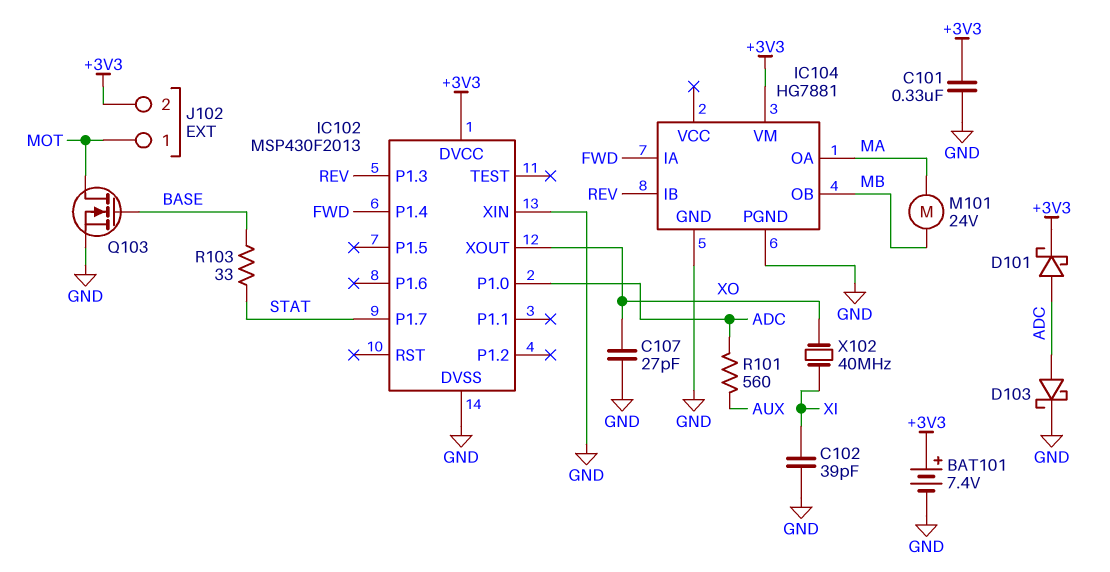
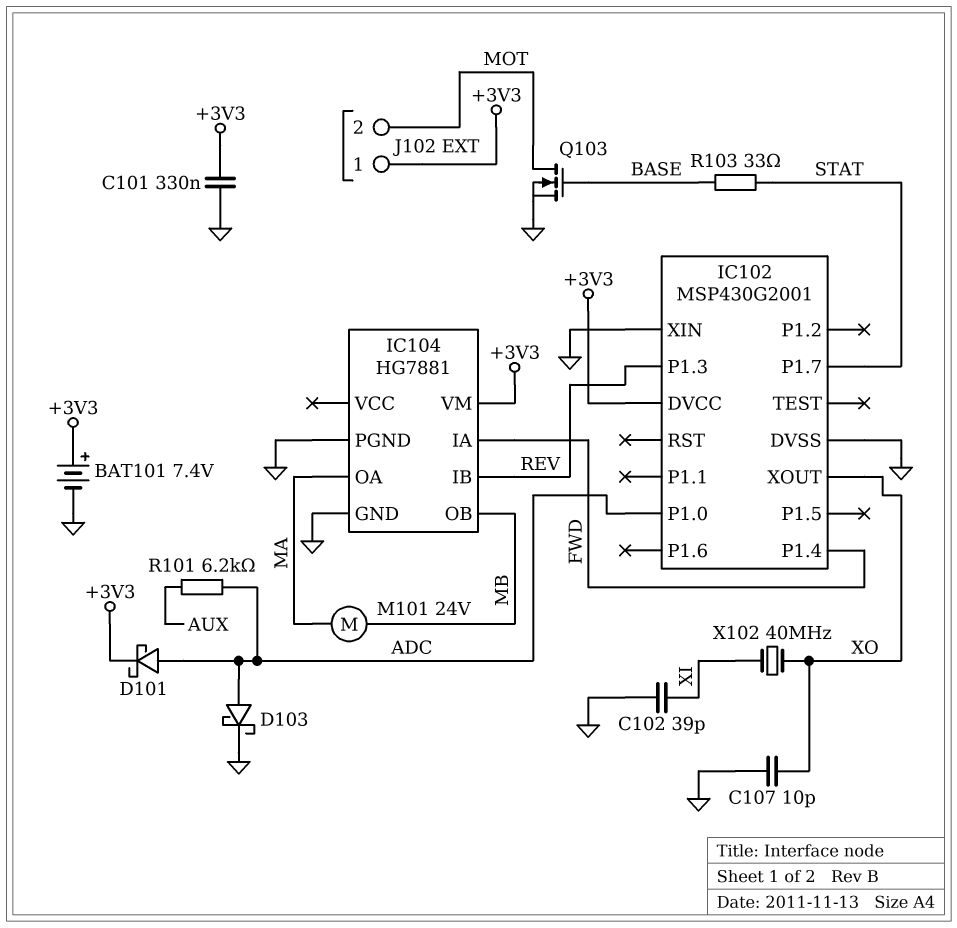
C107: 27pF (GND, XO) -> 10pF (GND, XO)
IC102: MSP430F2013 -> MSP430G2001
J102 pin 1: MOT -> +3V3
J102 pin 2: +3V3 -> MOT
R101: 560 (ADC, AUX) -> 6.2k (ADC, AUX)

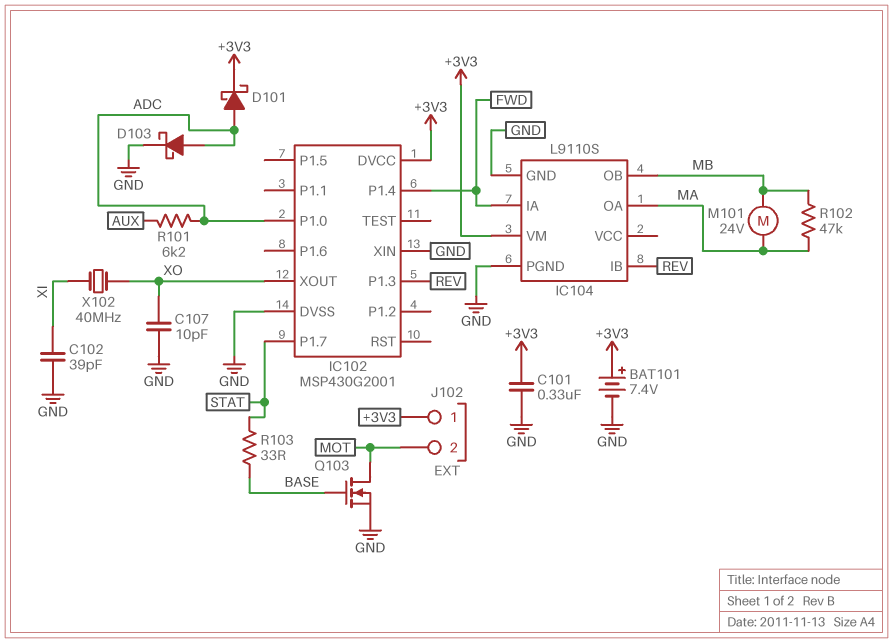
IC104: HG7881 -> L9110S
R102: none -> 47k (MA, MB)

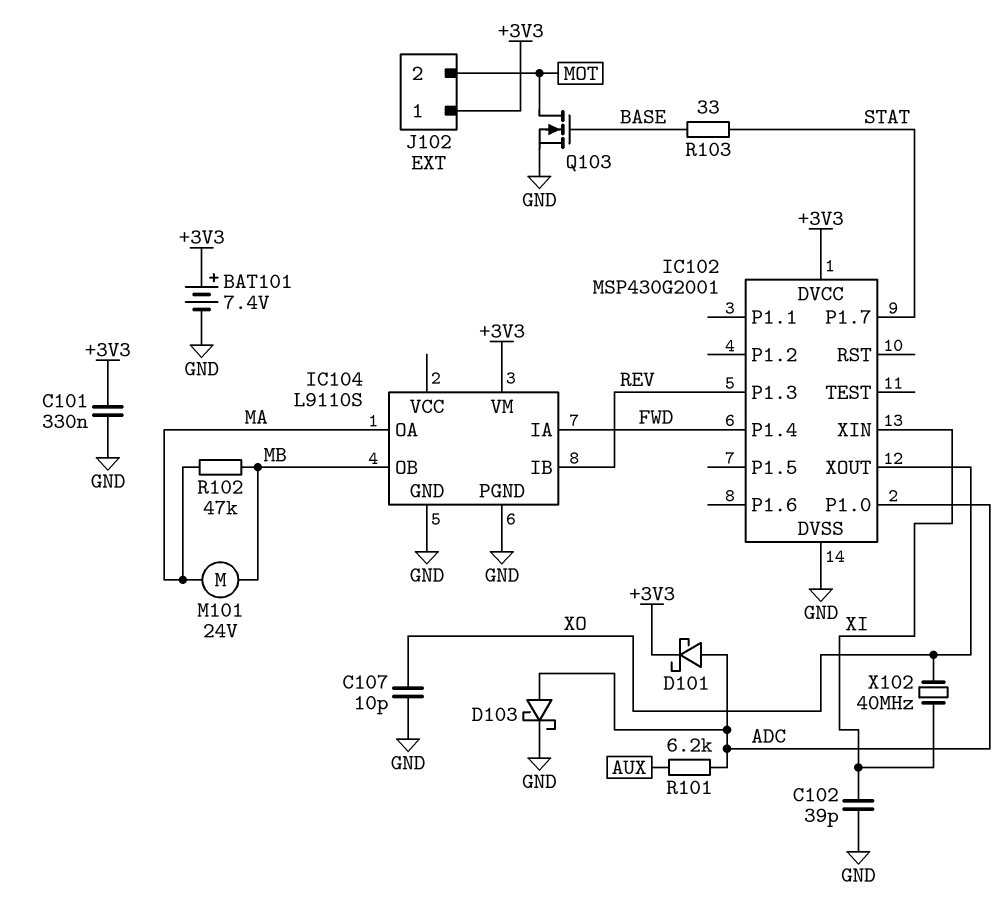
IC102 pin XIN: GND -> XI

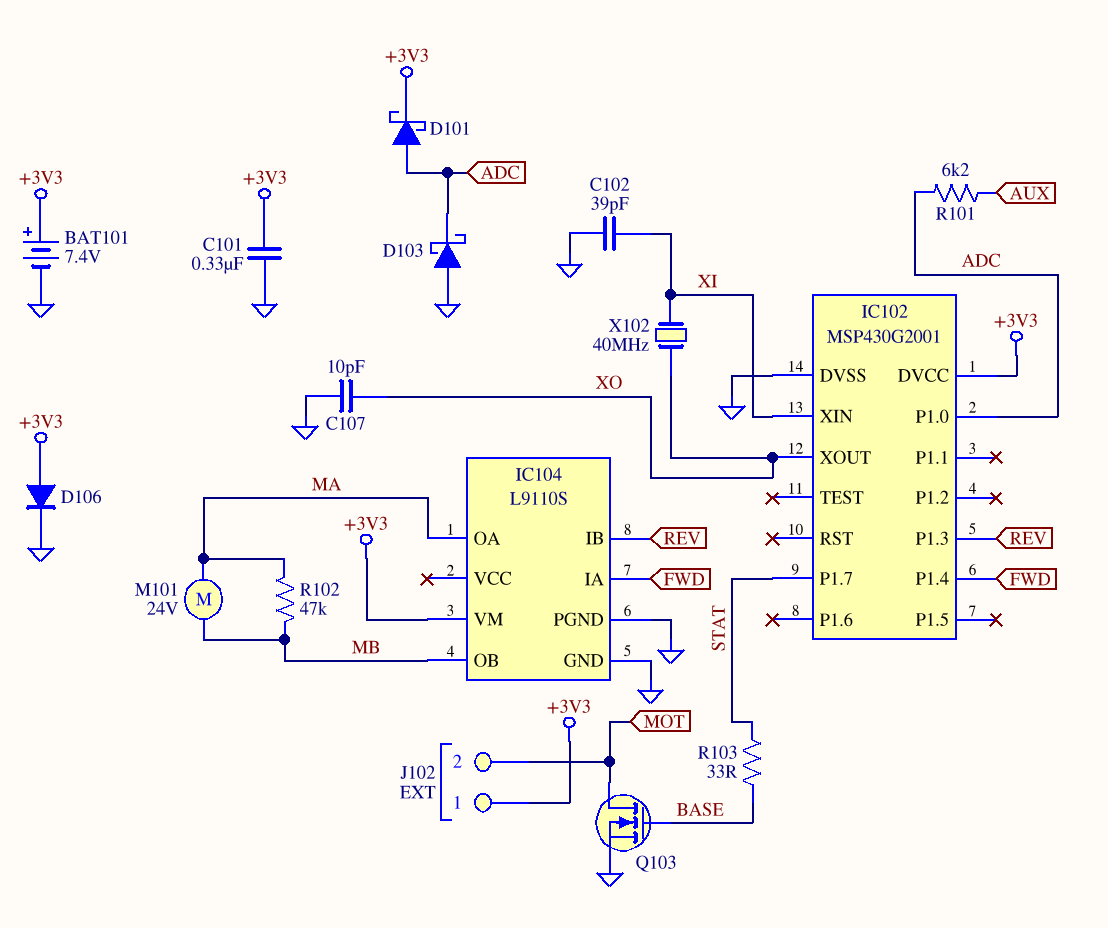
D103: schottky (A ADC, K GND) -> schottky (A GND, K ADC)
D106: none -> diode (A +3V3, K GND)

